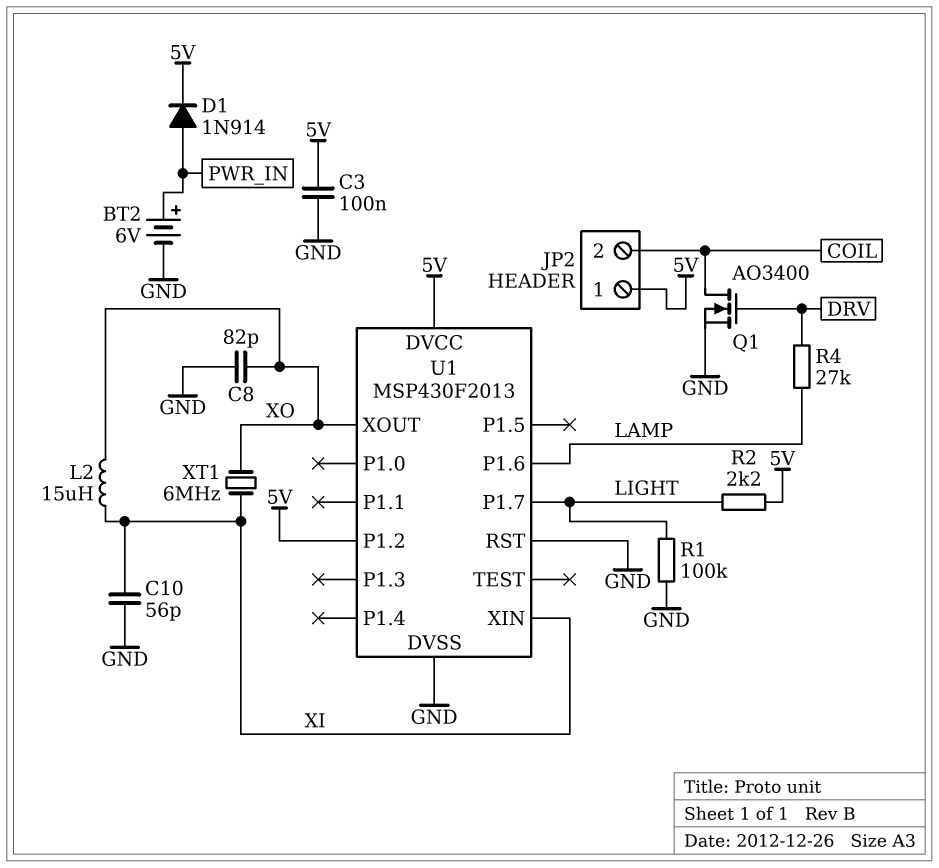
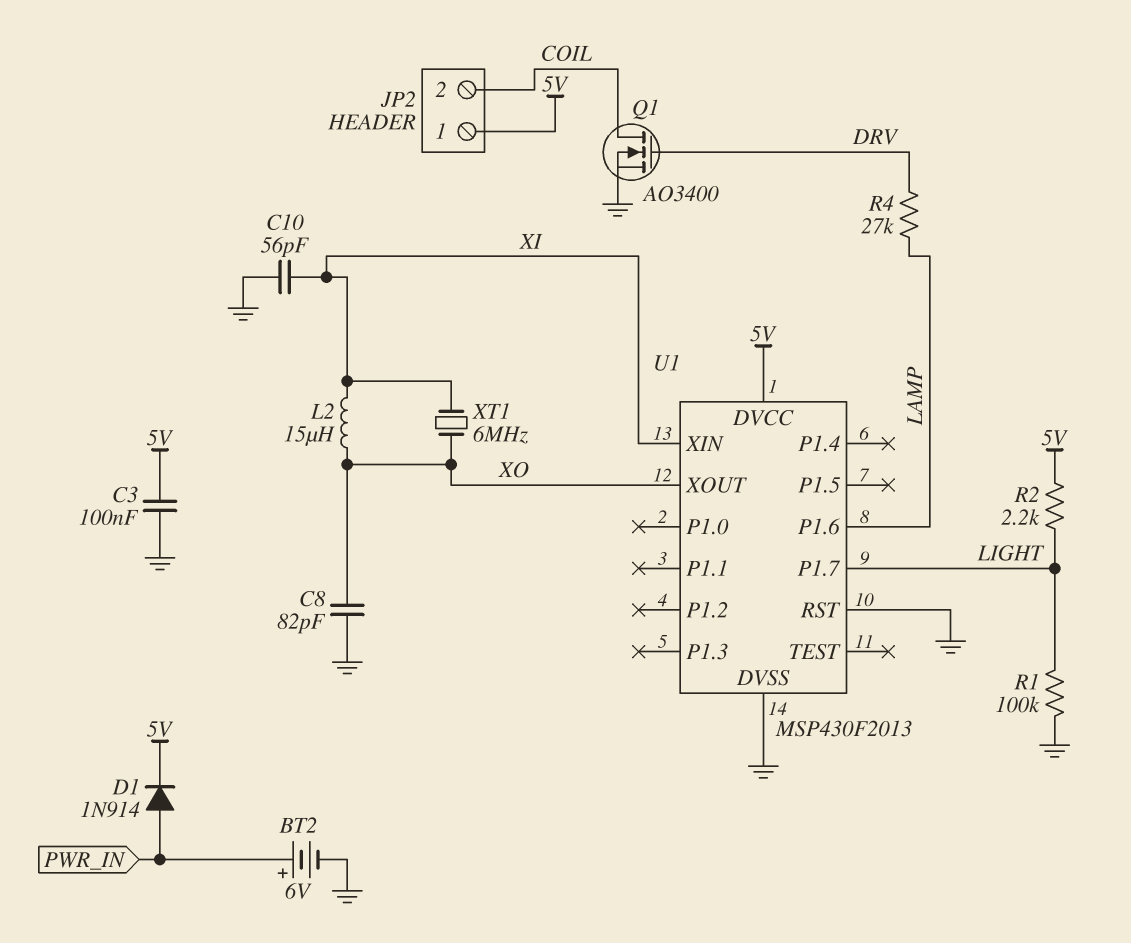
U1 pin P1.2: 5V -> none

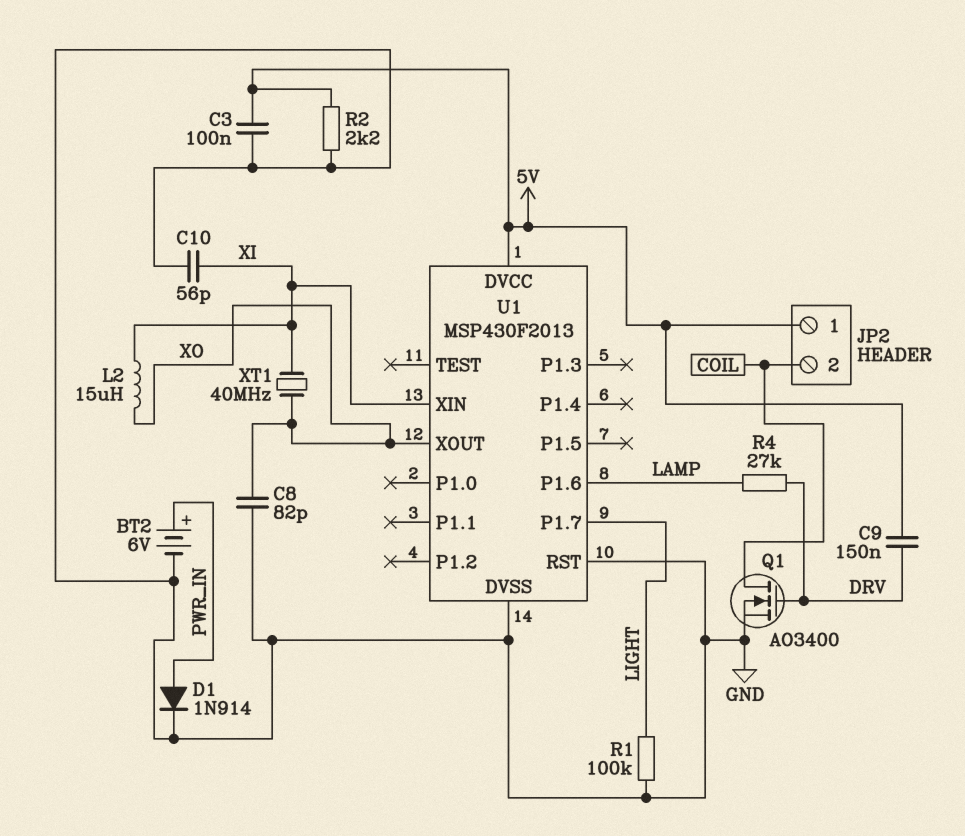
C9: none -> 150nF (5V, DRV)
D1: diode 1N914 (A PWR_IN, K 5V) -> diode 1N914 (A PWR_IN, K GND)
R2: 2.2k (5V, LIGHT) -> 2.2k (5V, GND)
XT1: 6MHz (XI, XO) -> 40MHz (XI, XO)

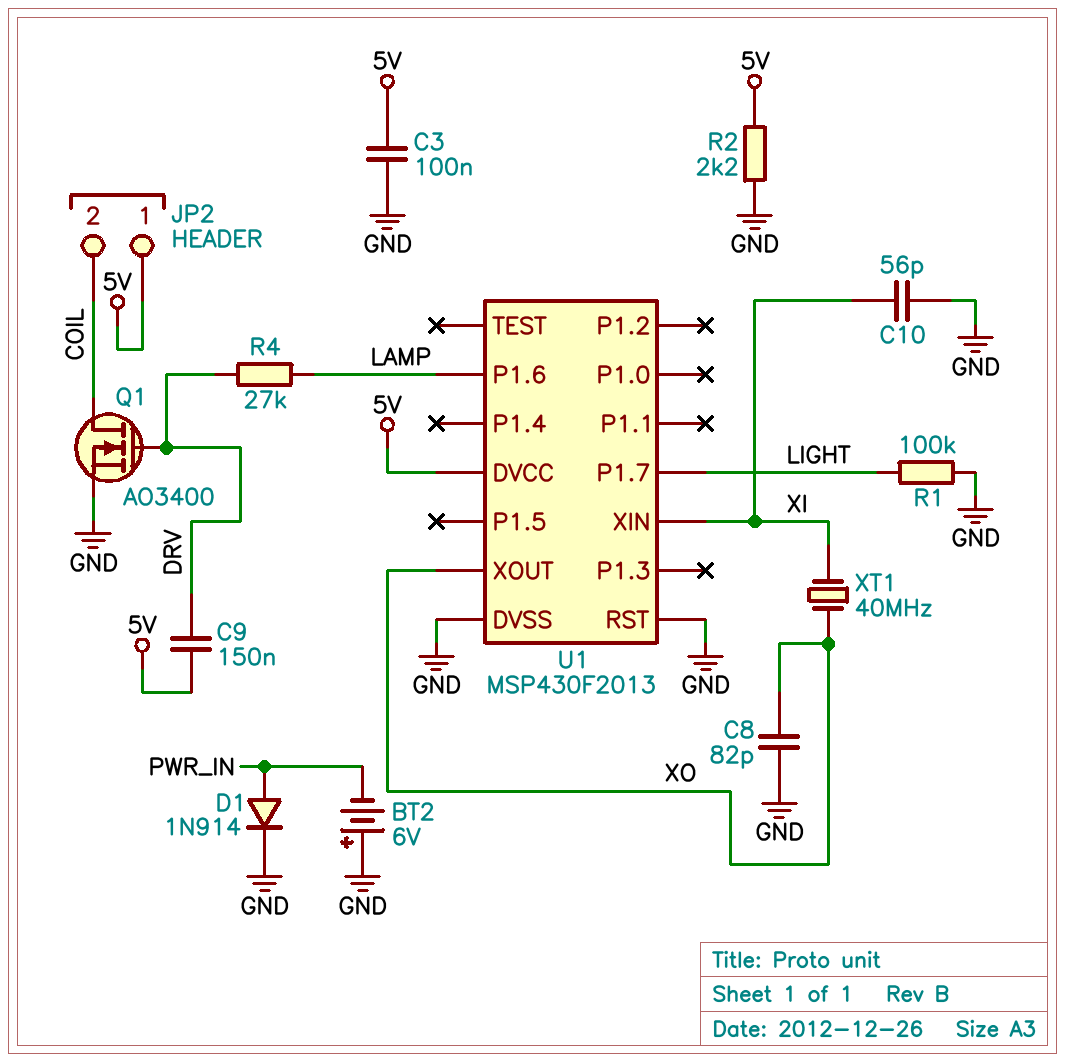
BT2: 6V (plus PWR_IN, minus GND) -> 6V (plus GND, minus PWR_IN)
L2: 15uH (XI, XO) -> none

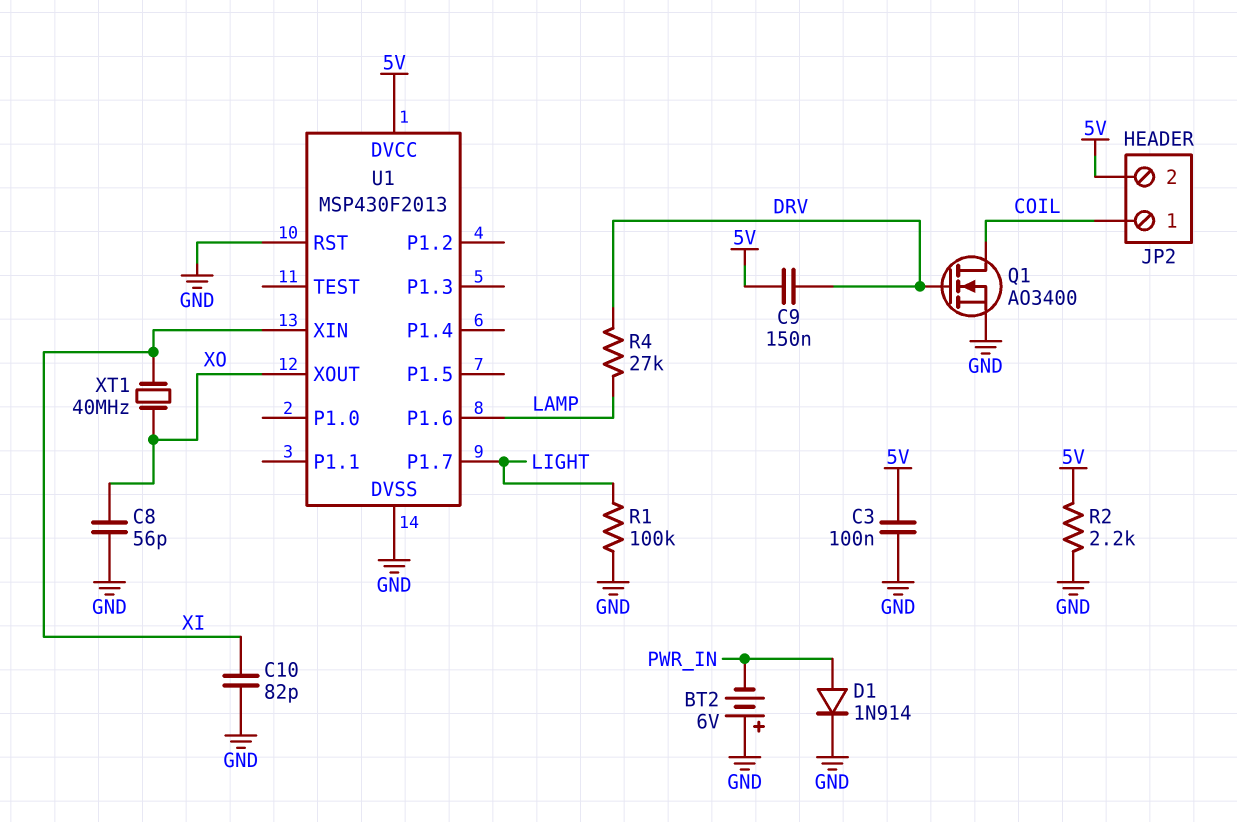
C8: 82pF (GND, XO) -> 56pF (GND, XO)
C10: 56pF (GND, XI) -> 82pF (GND, XI)
JP2 pin 1: 5V -> COIL
JP2 pin 2: COIL -> 5V

